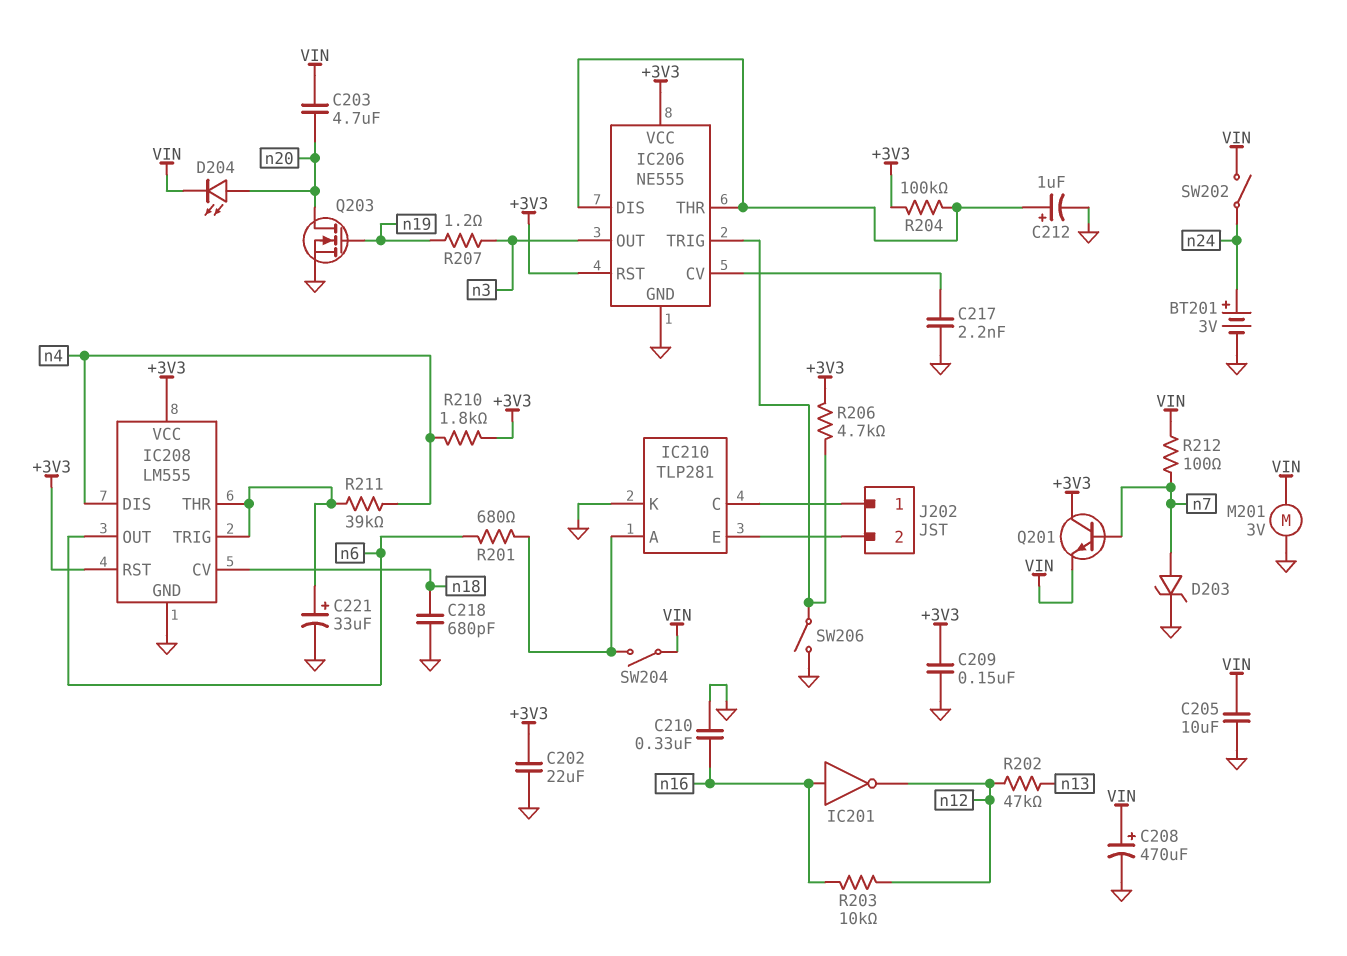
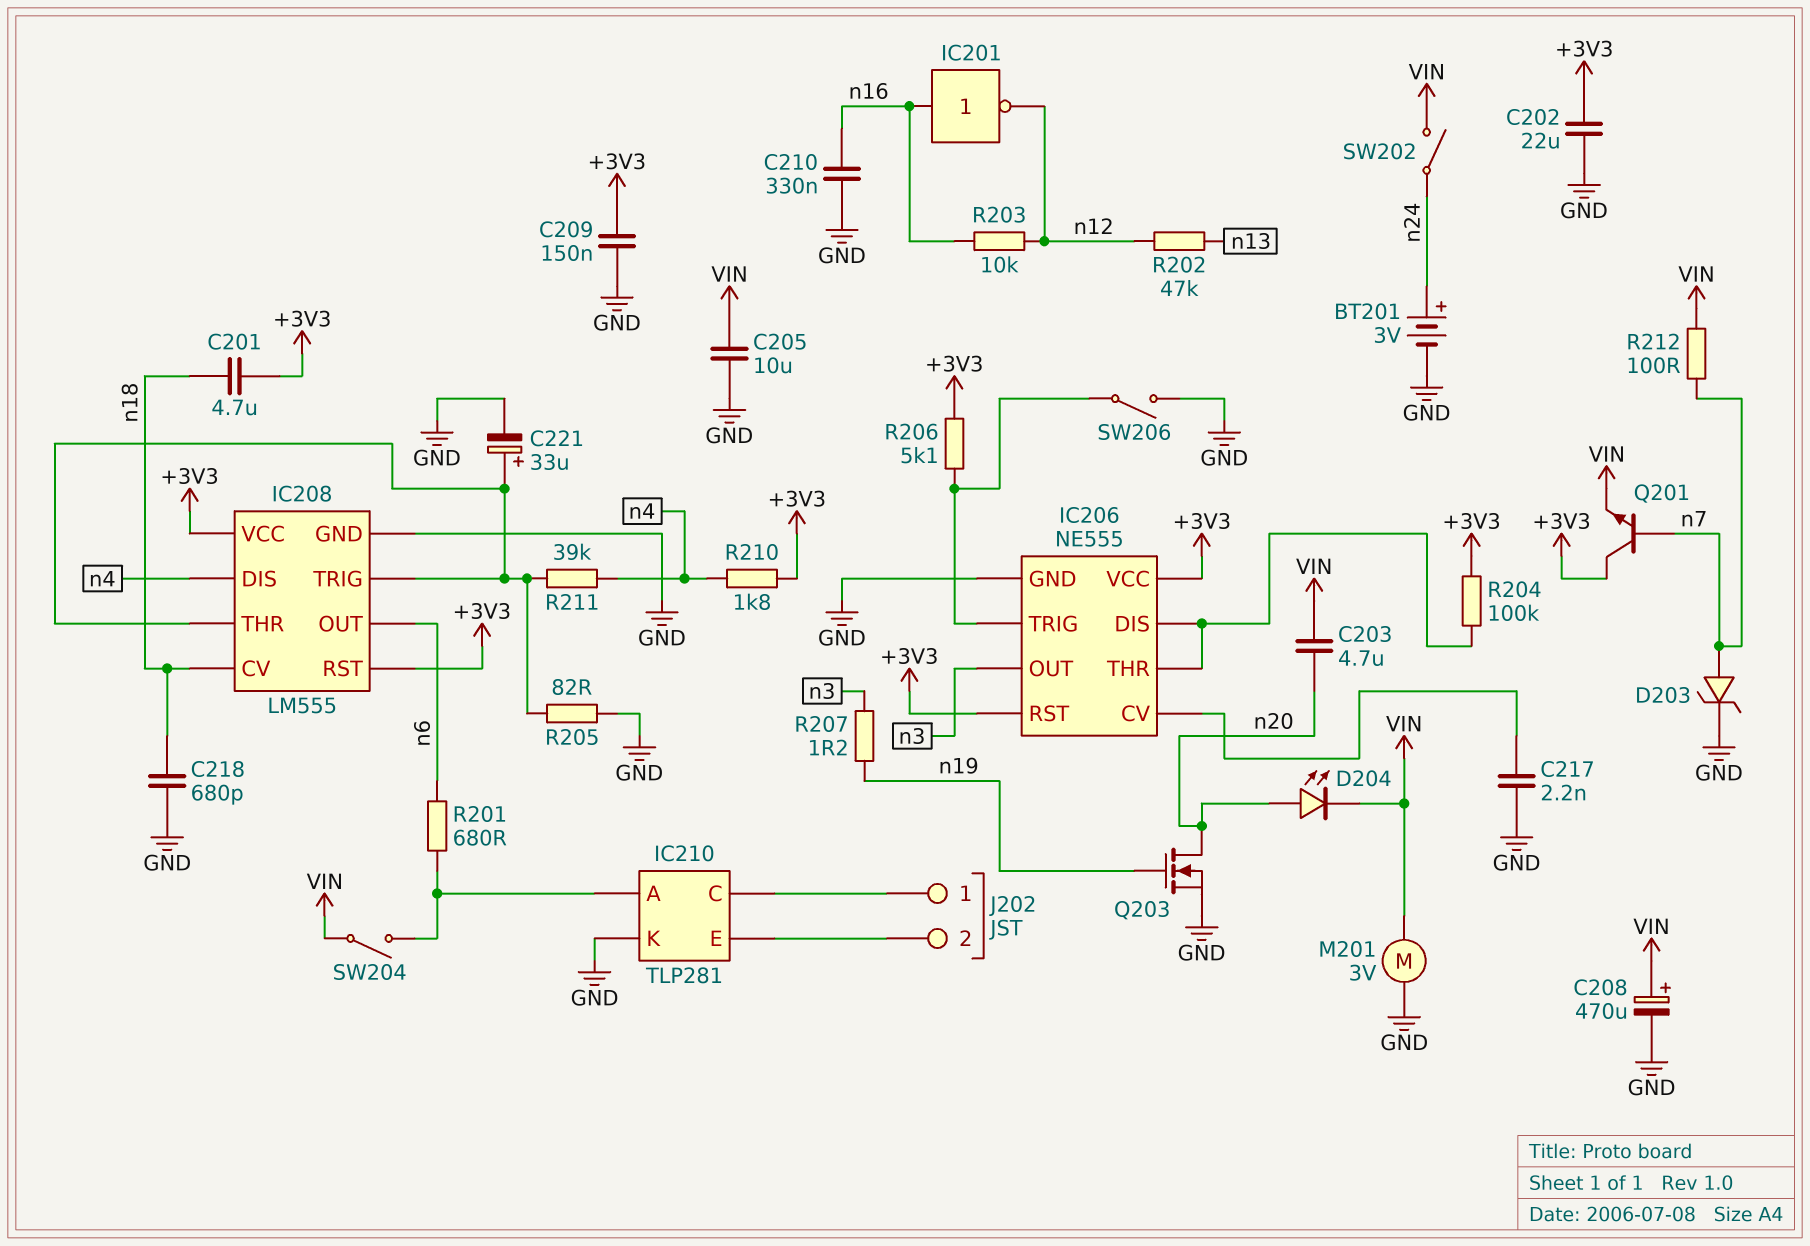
C201: none -> 4.7uF (+3V3, n18)
C212: 1uF (plus IC206/DIS, minus GND) -> none
R205: none -> 82 (GND, IC208/THR)
R206: 4.7k (+3V3, IC206/TRIG) -> 5.1k (+3V3, IC206/TRIG)

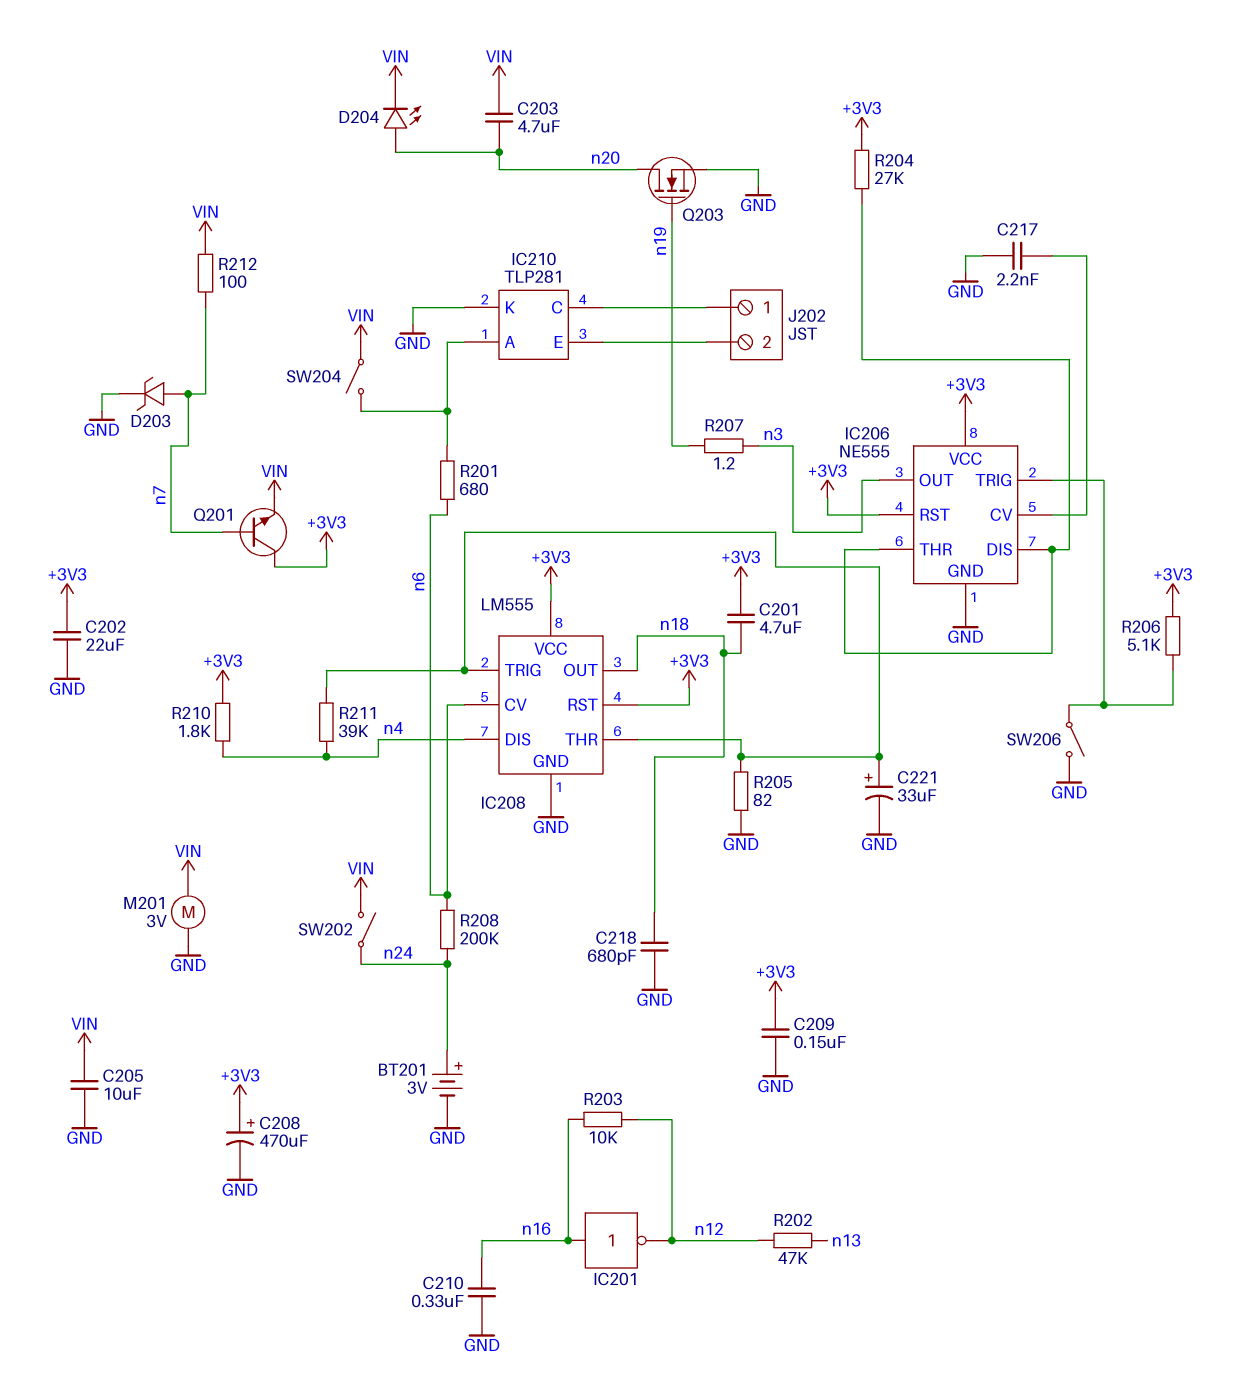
C208: 470uF (plus VIN, minus GND) -> 470uF (plus +3V3, minus GND)
IC208 pin CV: n18 -> n6
IC208 pin OUT: n6 -> n18
R204: 100k (+3V3, IC206/DIS) -> 27k (+3V3, IC206/DIS)
R208: none -> 200k (n6, n24)

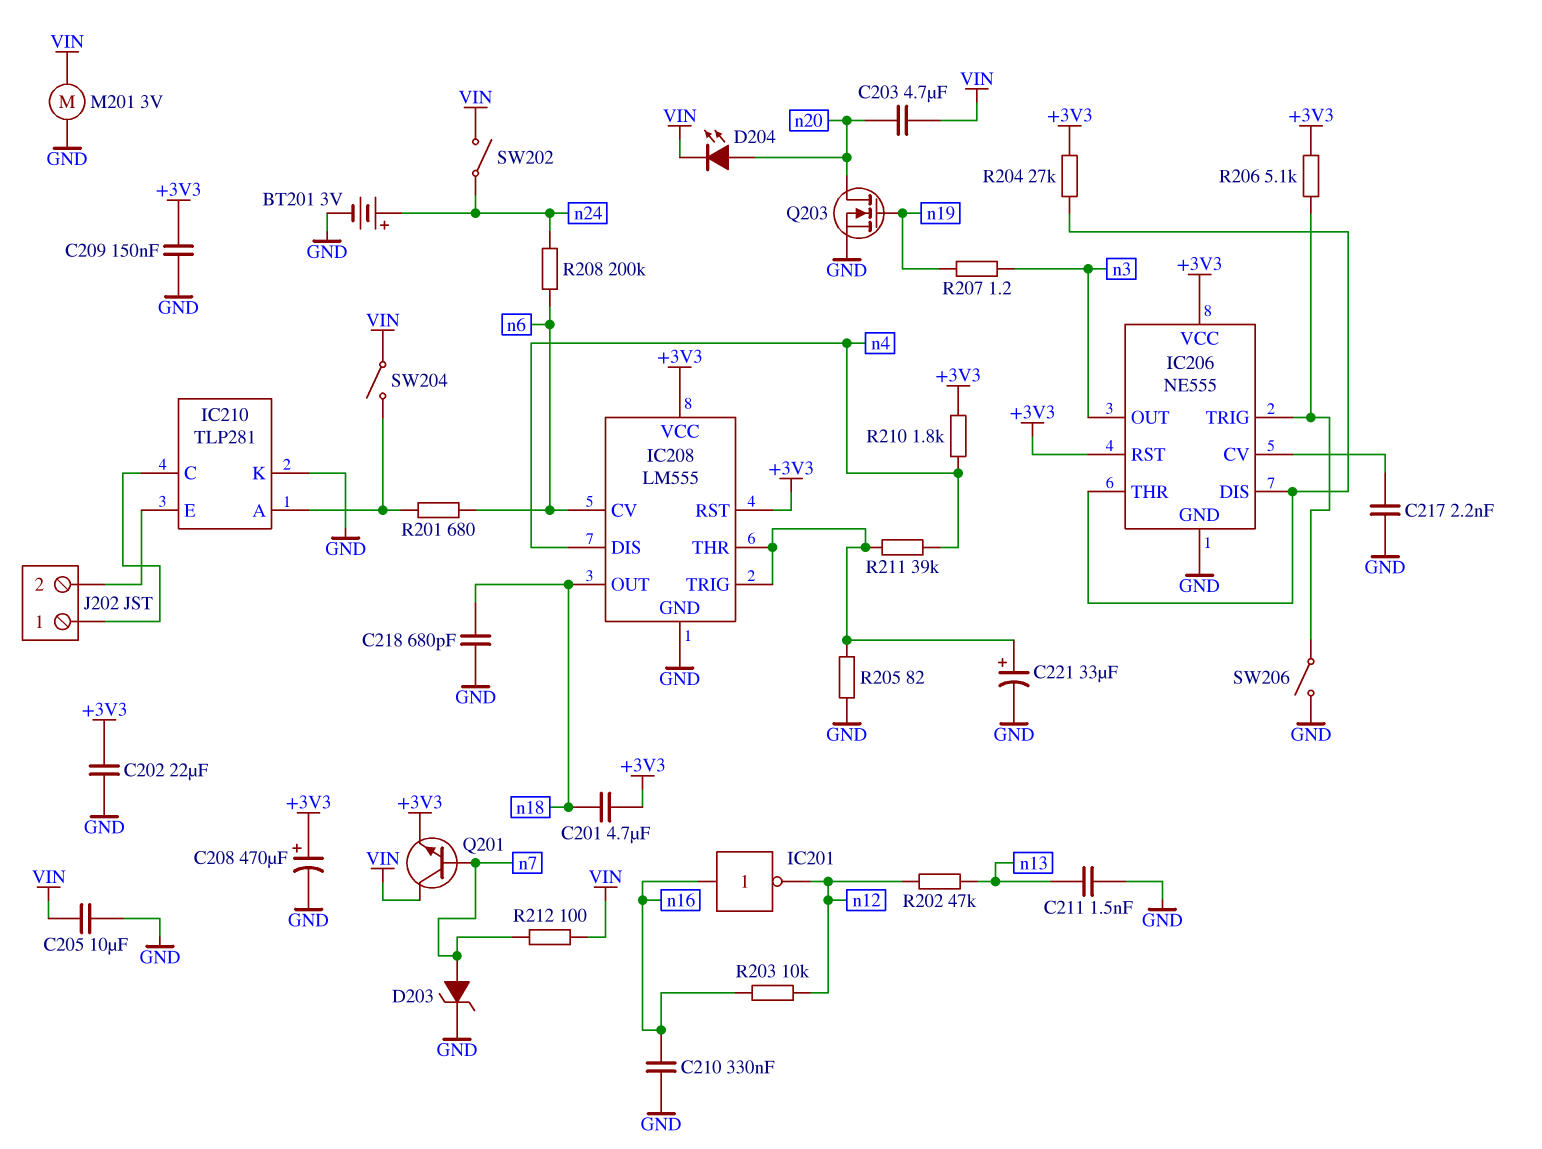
C211: none -> 1.5nF (GND, n13)
Q201: NPN (B n7, C +3V3, E VIN) -> NPN (B n7, C VIN, E +3V3)

